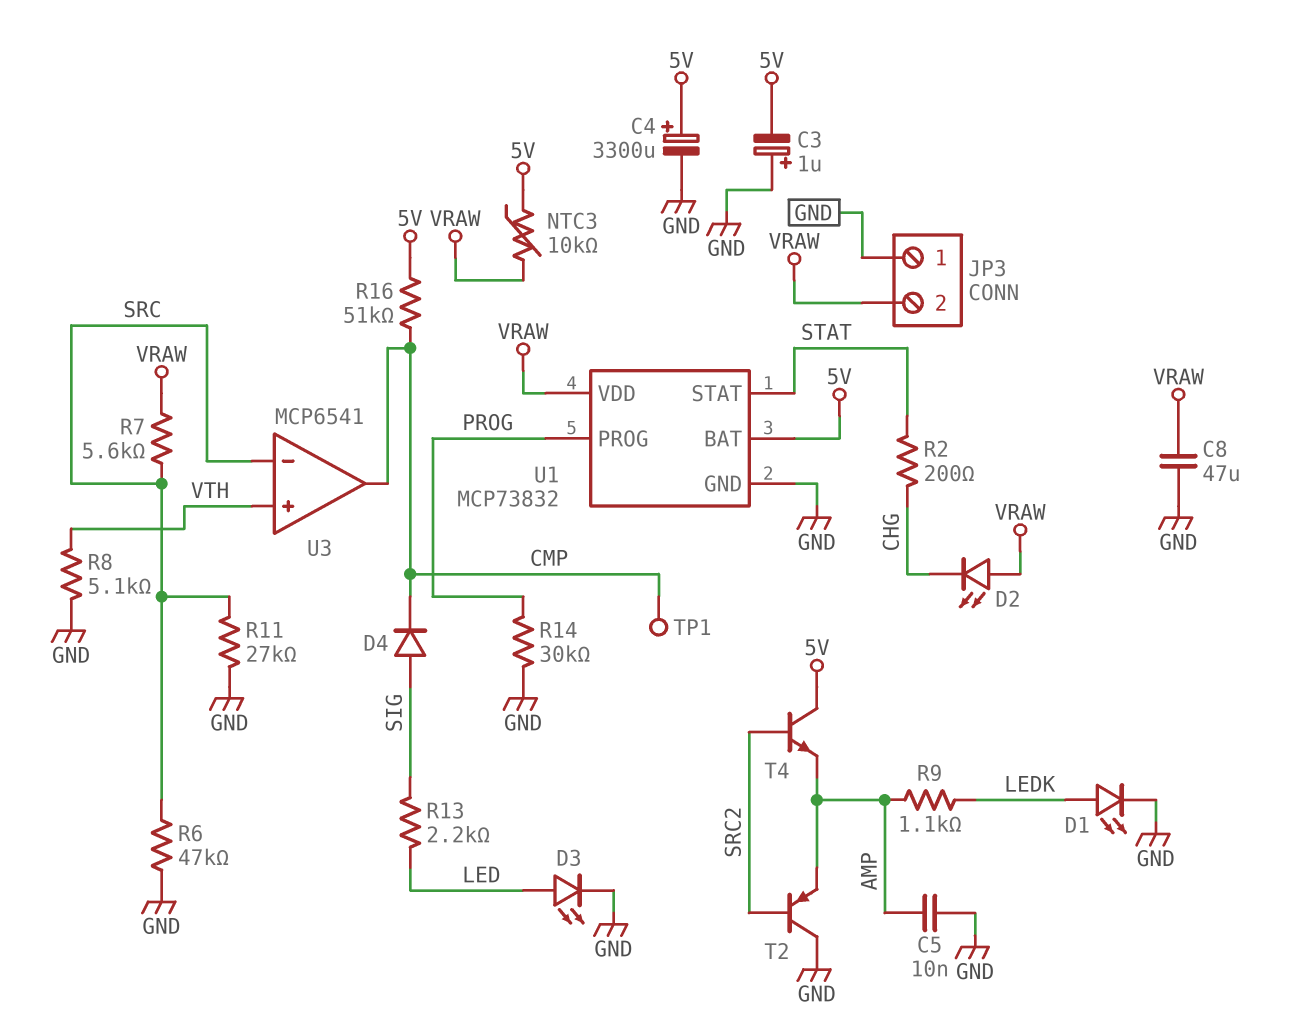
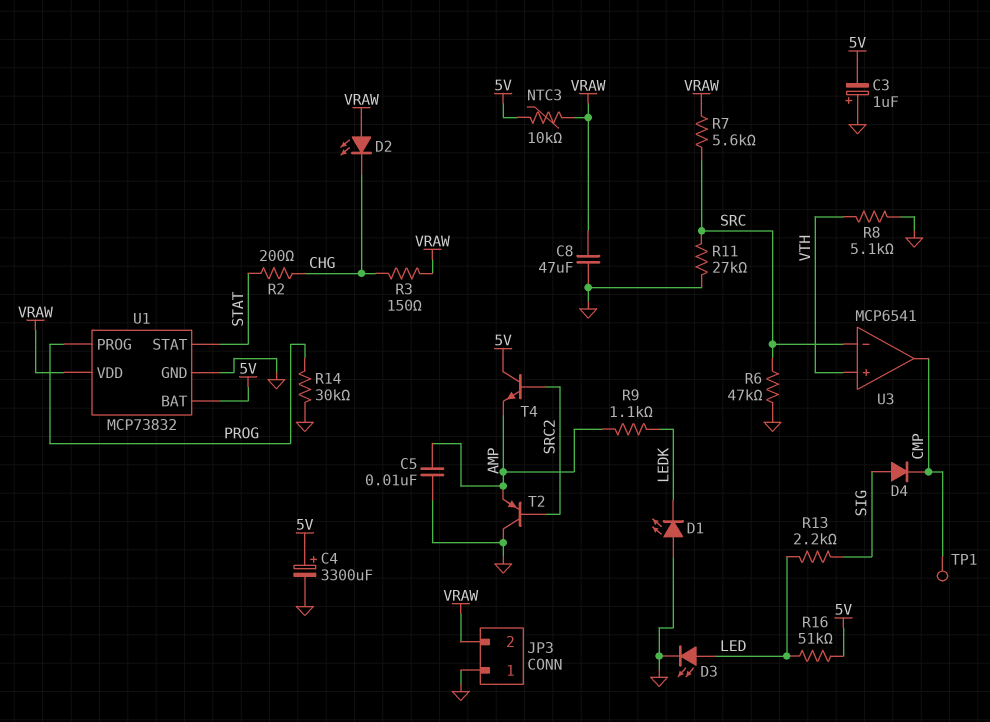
D1: LED (A LEDK, K GND) -> LED (A GND, K LEDK)
R3: none -> 150 (CHG, VRAW)
R16: 51k (5V, CMP) -> 51k (5V, LED)

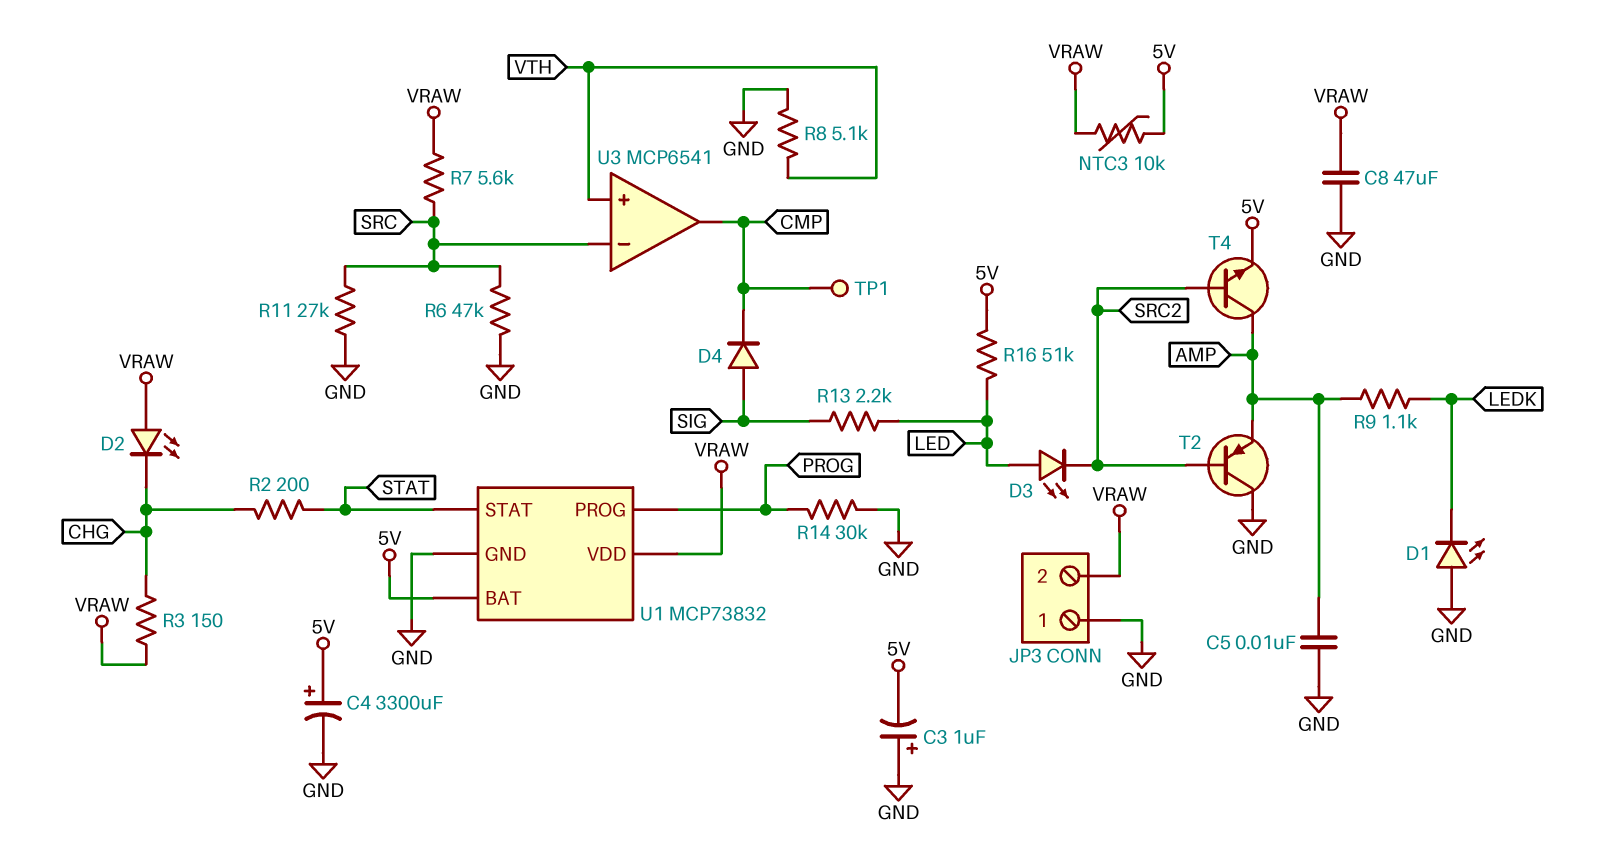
D3: LED (A LED, K GND) -> LED (A LED, K SRC2)
T4: NPN (B SRC2, C 5V, E AMP) -> NPN (B SRC2, C AMP, E 5V)

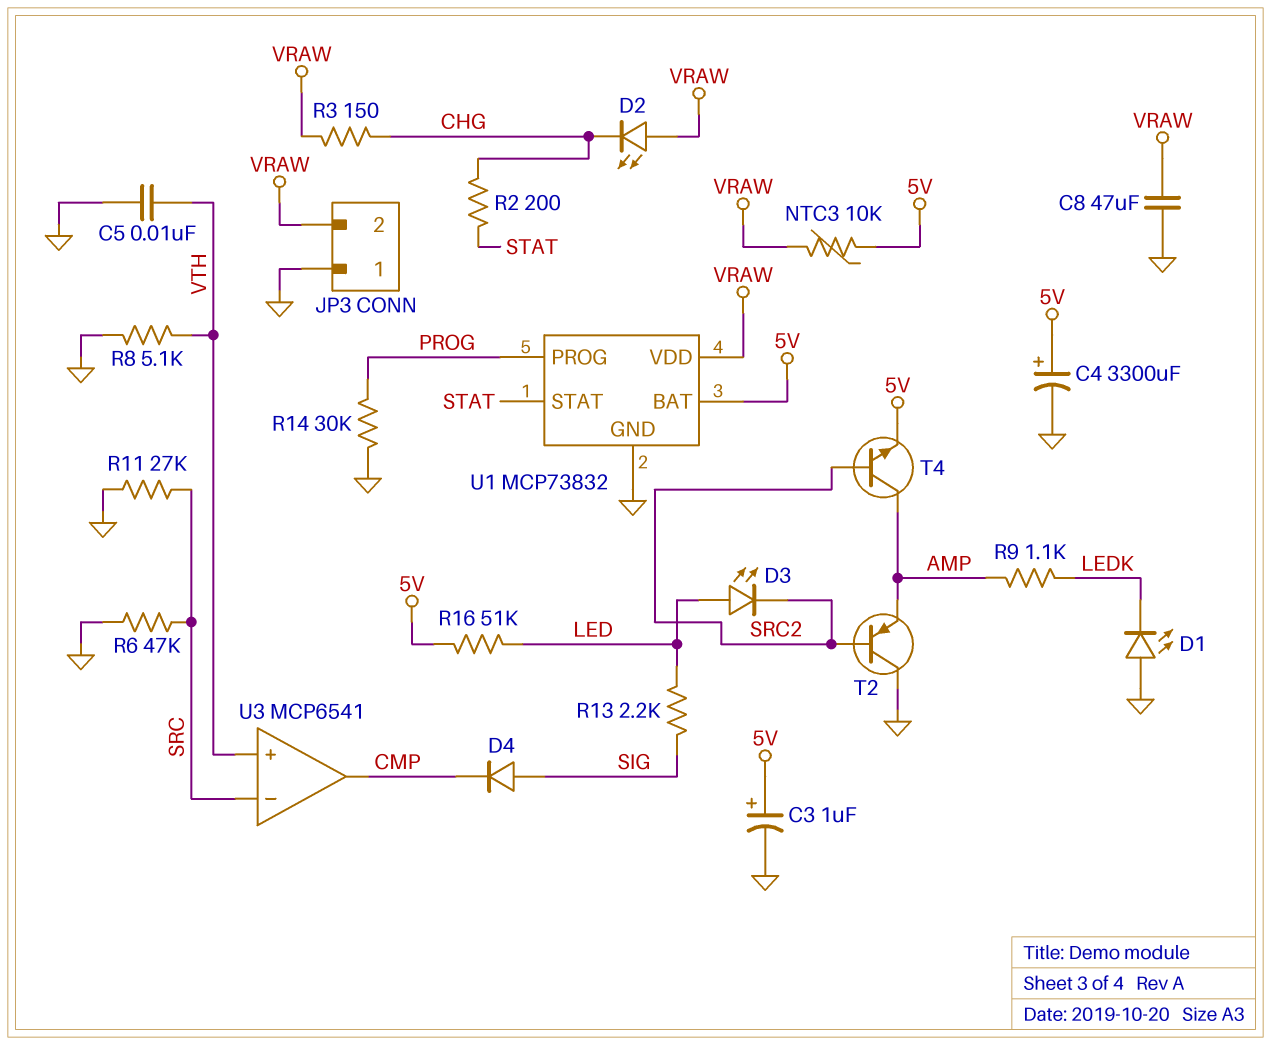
C3: 1uF (plus GND, minus 5V) -> 1uF (plus 5V, minus GND)
C5: 10nF (AMP, GND) -> 10nF (GND, VTH)
R7: 5.6k (SRC, VRAW) -> none
TP1: test point (CMP) -> none

